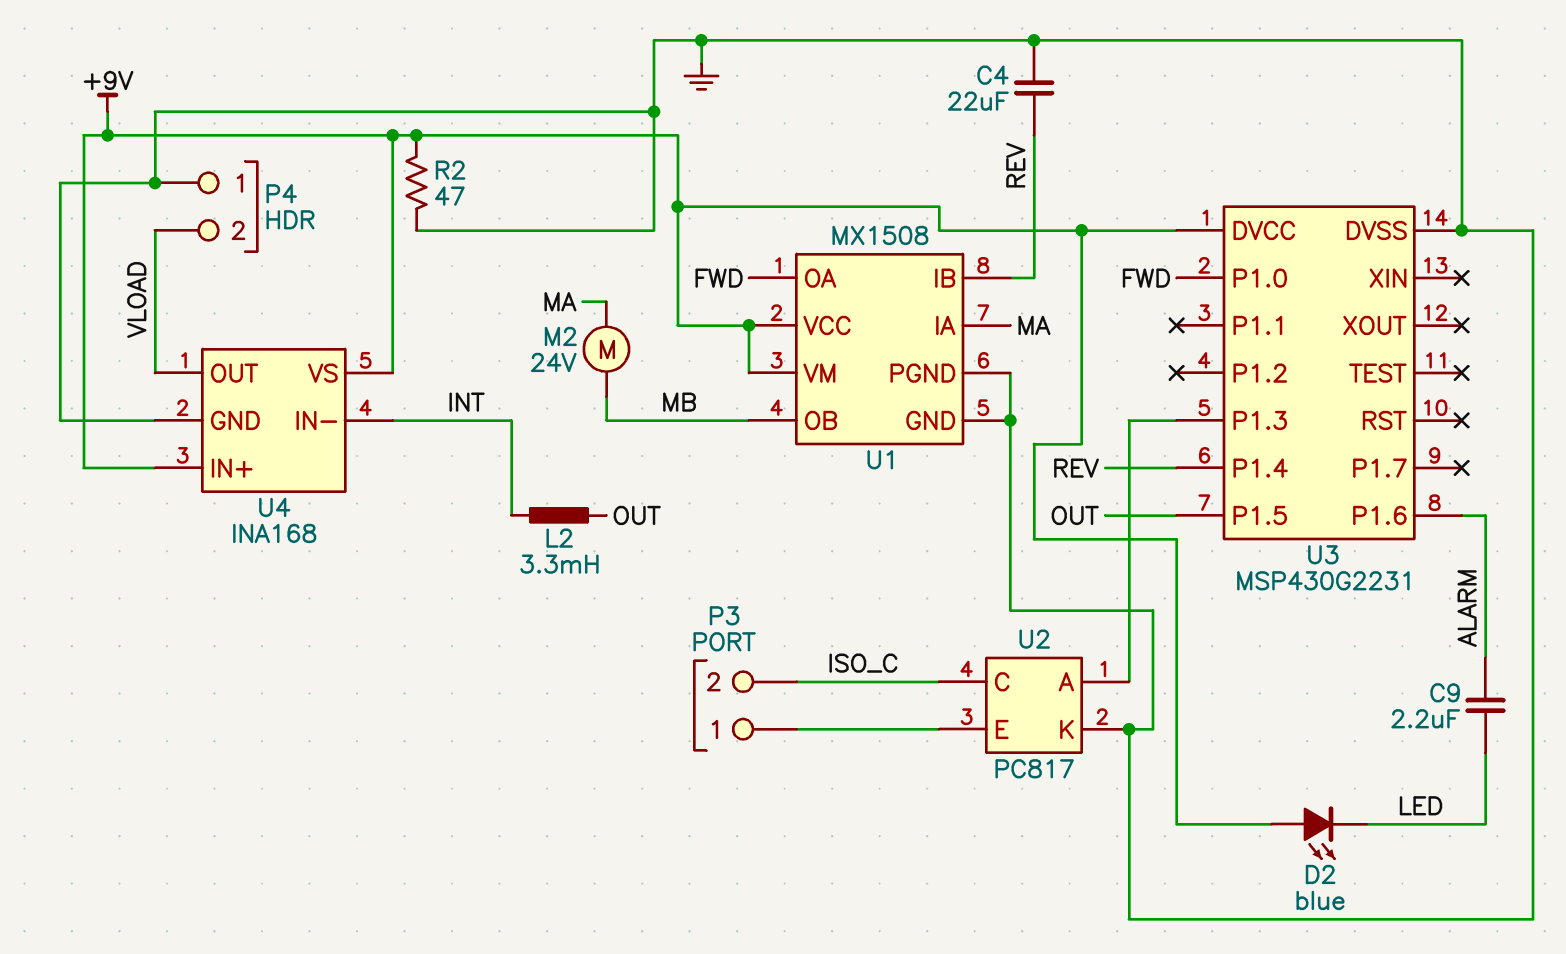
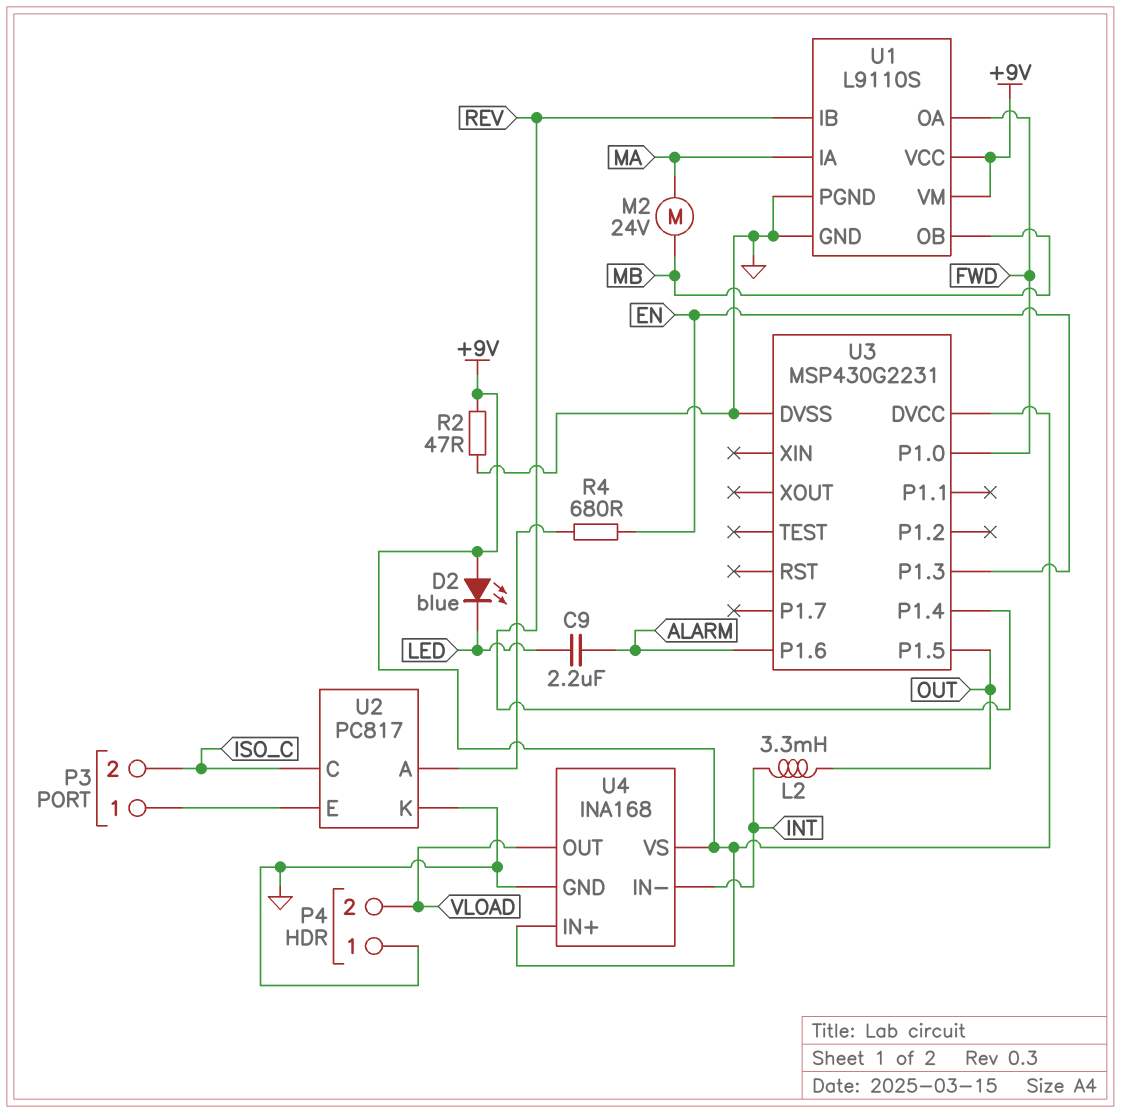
C4: 22uF (GND, REV) -> none
R4: none -> 680 (EN, U2/A)
U1: MX1508 -> L9110S
U3 pin P1.3: U2/A -> EN

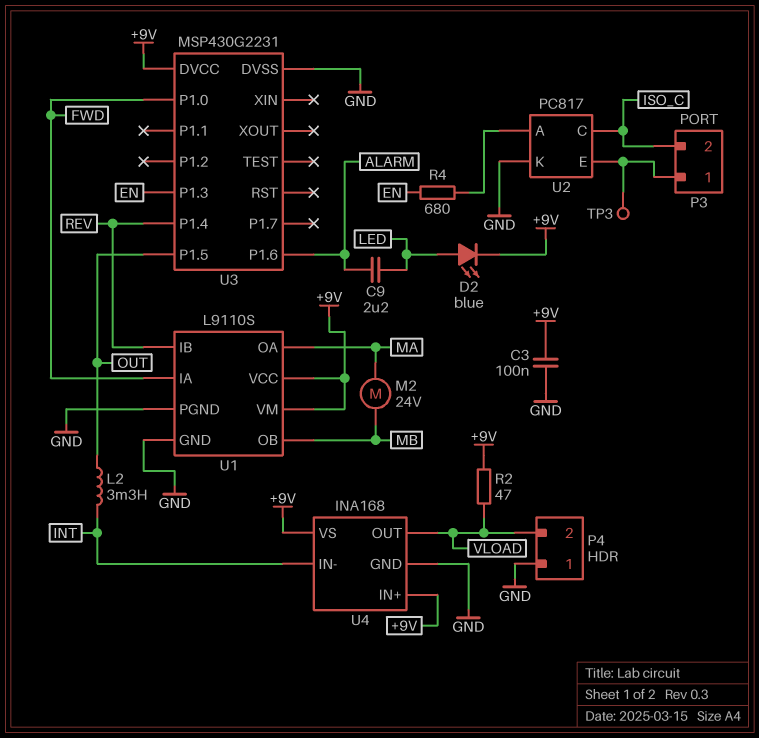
C3: none -> 100nF (+9V, GND)
D2: LED blue (A +9V, K LED) -> LED blue (A LED, K +9V)
R2: 47 (+9V, GND) -> 47 (+9V, VLOAD)
TP3: none -> test point (P3/1)
U1 pin IA: MA -> FWD
U1 pin OA: FWD -> MA

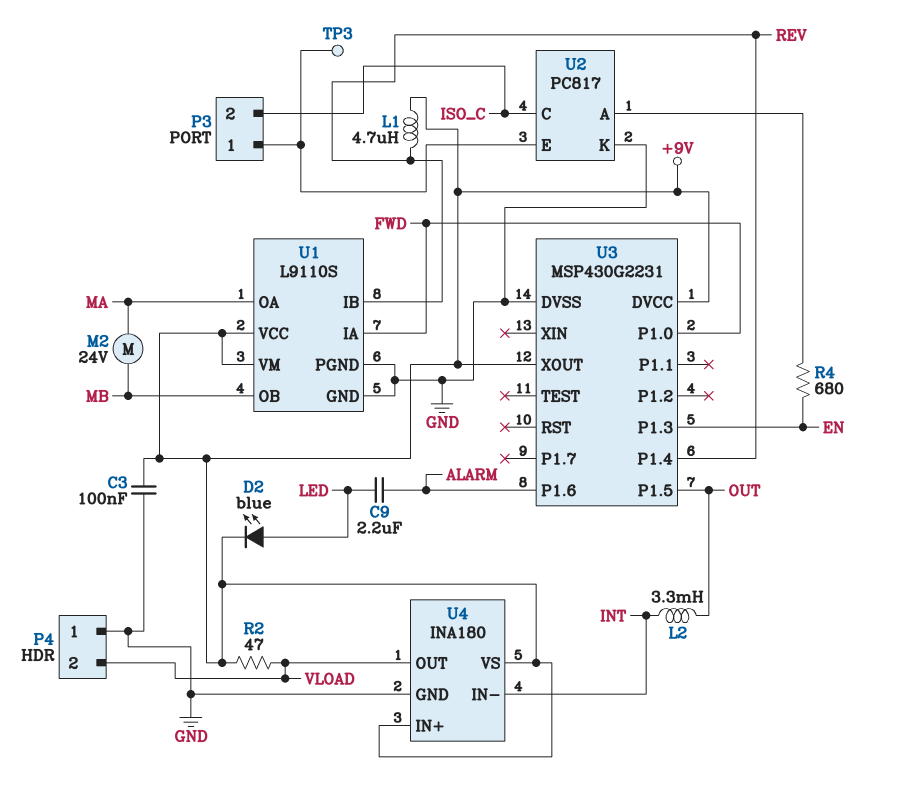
L1: none -> 4.7uH (+9V, REV)
U3 pin XOUT: none -> +9V
U4: INA168 -> INA180

